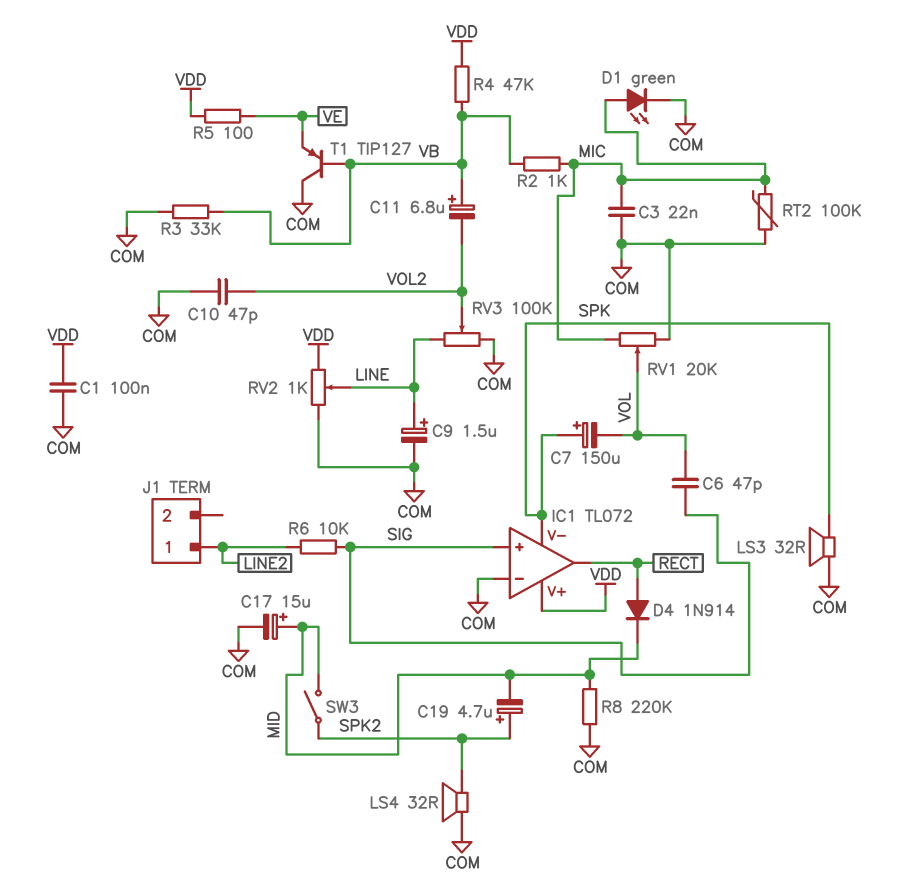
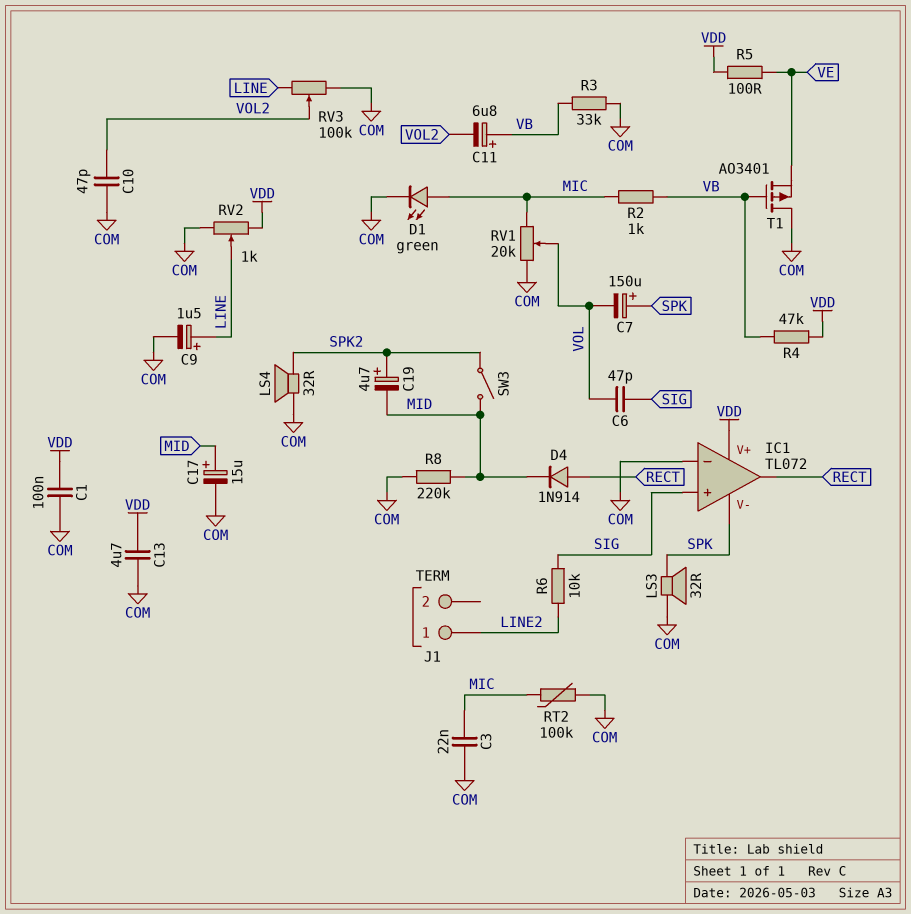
C13: none -> 4.7uF (COM, VDD)
T1: PNP TIP127 (B VB, C COM, E VE) -> PMOS AO3401 (G VB, D COM, S VE)

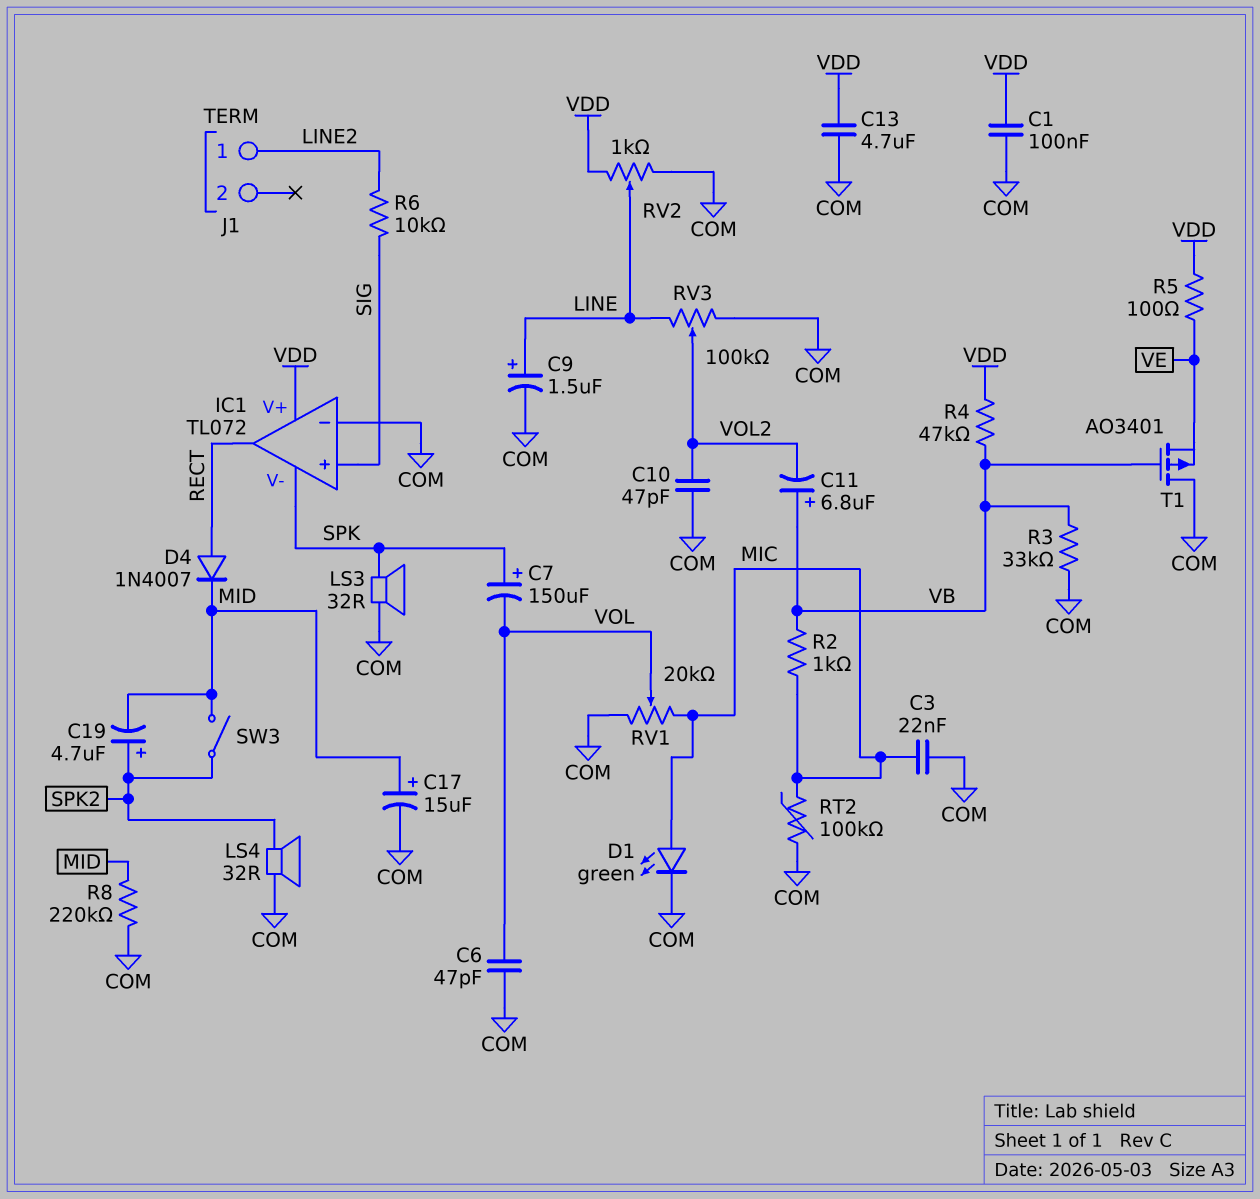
C6: 47pF (SIG, VOL) -> 47pF (COM, VOL)
D4: diode 1N914 (A RECT, K MID) -> diode 1N4007 (A RECT, K MID)

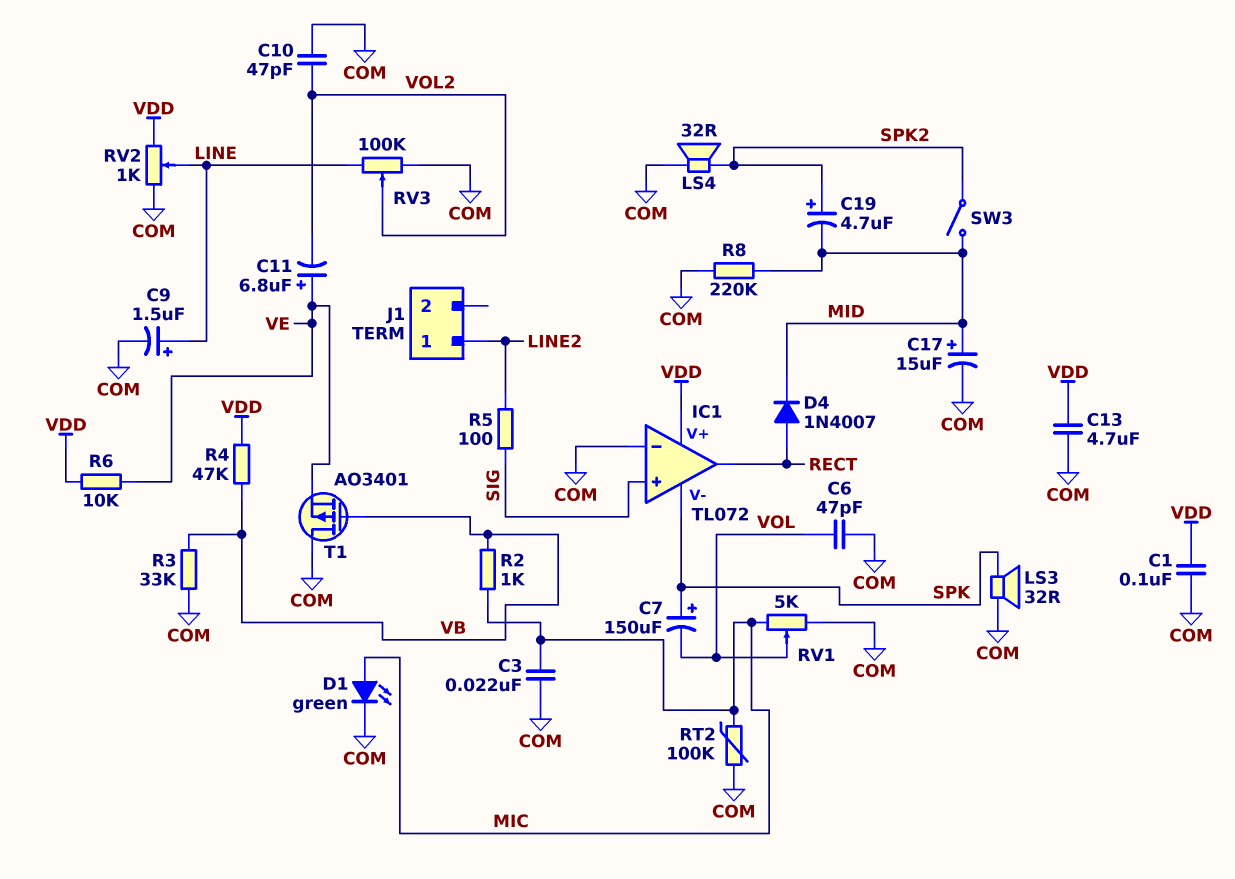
C11: 6.8uF (plus VB, minus VOL2) -> 6.8uF (plus VE, minus VOL2)
R5: 100 (VDD, VE) -> 100 (LINE2, SIG)
R6: 10k (LINE2, SIG) -> 10k (VDD, VE)
RV1: 20k (COM, MIC, wiper VOL) -> 5k (COM, MIC, wiper VOL)

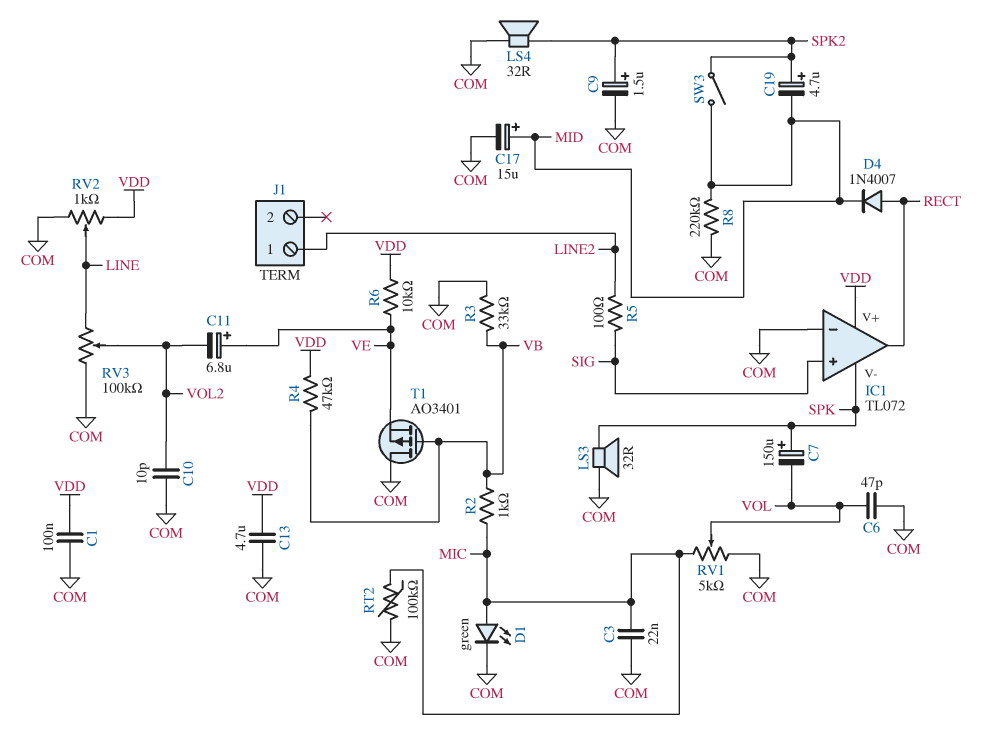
C9: 1.5uF (plus LINE, minus COM) -> 1.5uF (plus SPK2, minus COM)
C10: 47pF (COM, VOL2) -> 10pF (COM, VOL2)

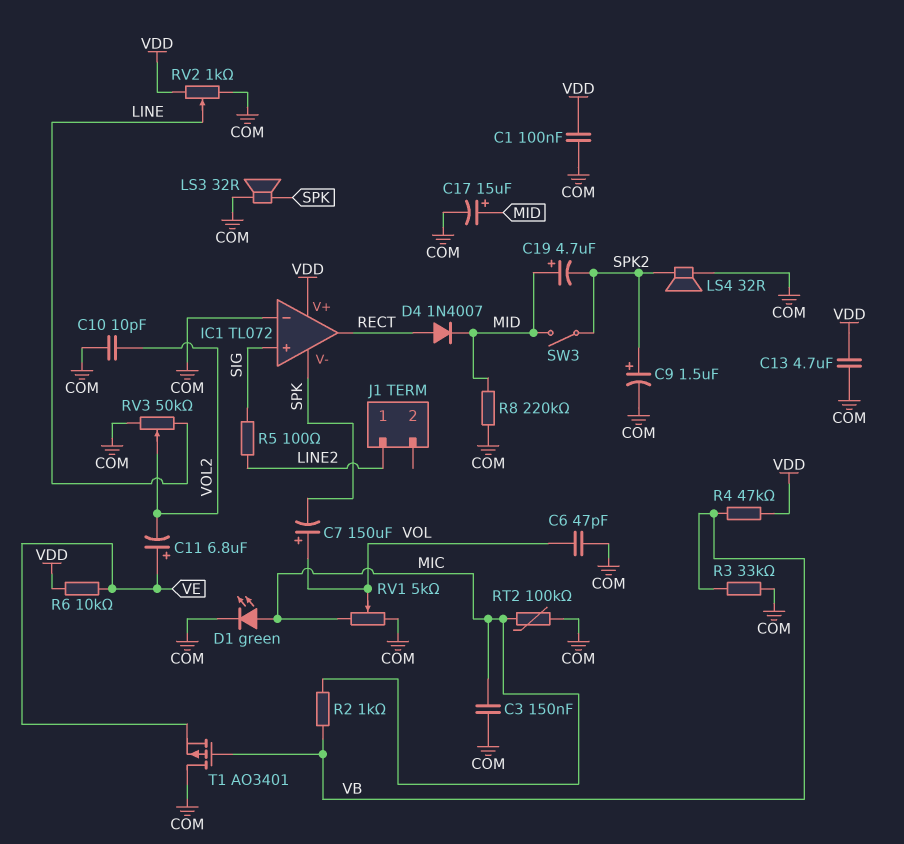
C3: 22nF (COM, MIC) -> 150nF (COM, MIC)
C7: 150uF (plus SPK, minus VOL) -> 150uF (plus VOL, minus SPK)
C19: 4.7uF (plus SPK2, minus MID) -> 4.7uF (plus MID, minus SPK2)
RV3: 100k (COM, LINE, wiper VOL2) -> 50k (COM, LINE, wiper VOL2)

